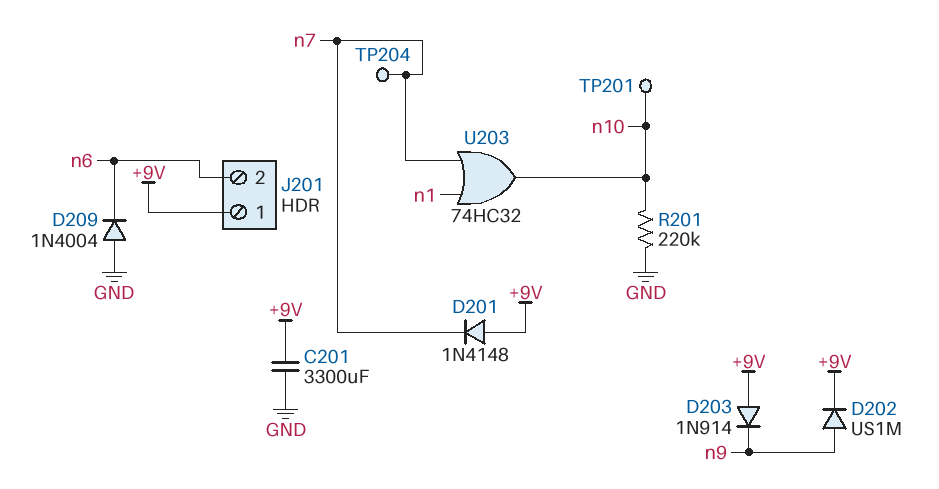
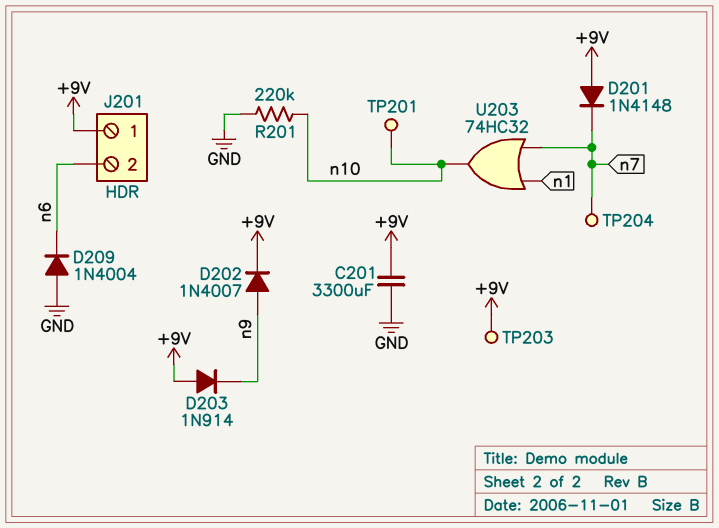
D202: diode US1M (A n9, K +9V) -> diode 1N4007 (A n9, K +9V)
TP203: none -> test point (+9V)

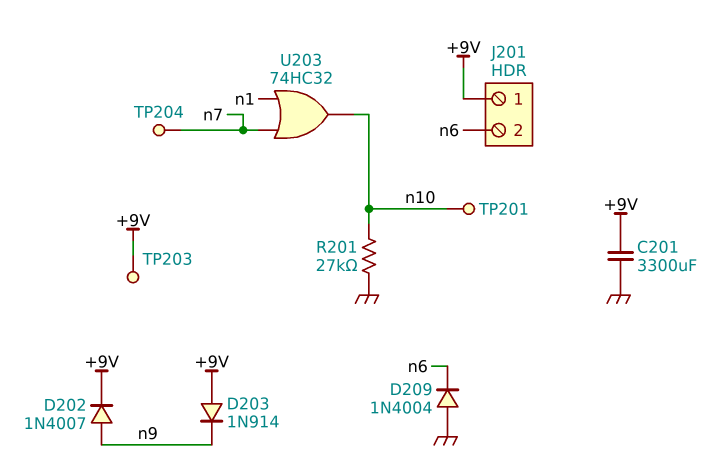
D201: diode 1N4148 (A +9V, K n7) -> none
R201: 220k (GND, n10) -> 27k (GND, n10)

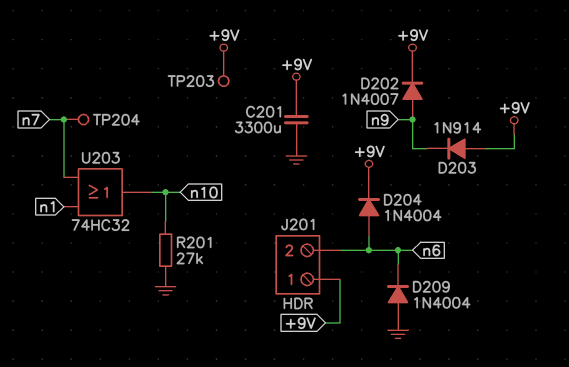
D204: none -> diode 1N4004 (A n6, K +9V)
TP201: test point (n10) -> none

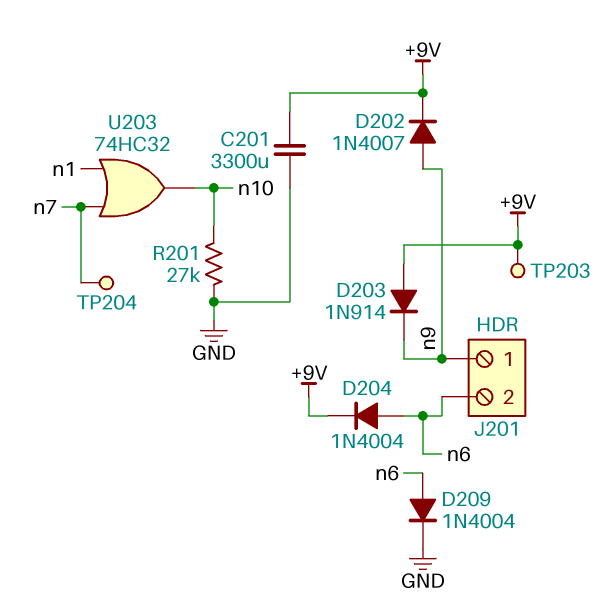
D209: diode 1N4004 (A GND, K n6) -> diode 1N4004 (A n6, K GND)
J201 pin 1: +9V -> n9

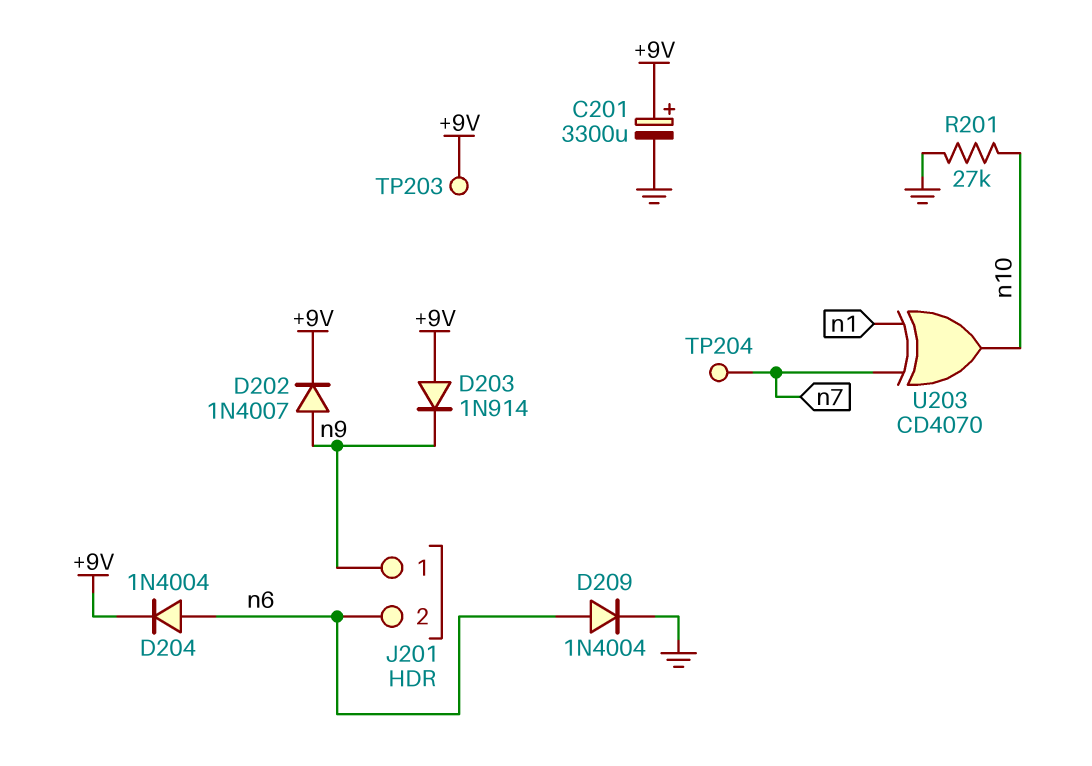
C201: 3300uF (+9V, GND) -> 3300uF (plus +9V, minus GND)
U203: OR 74HC32 (in n1, in n7, out n10) -> XOR CD4070 (in n1, in n7, out n10)

